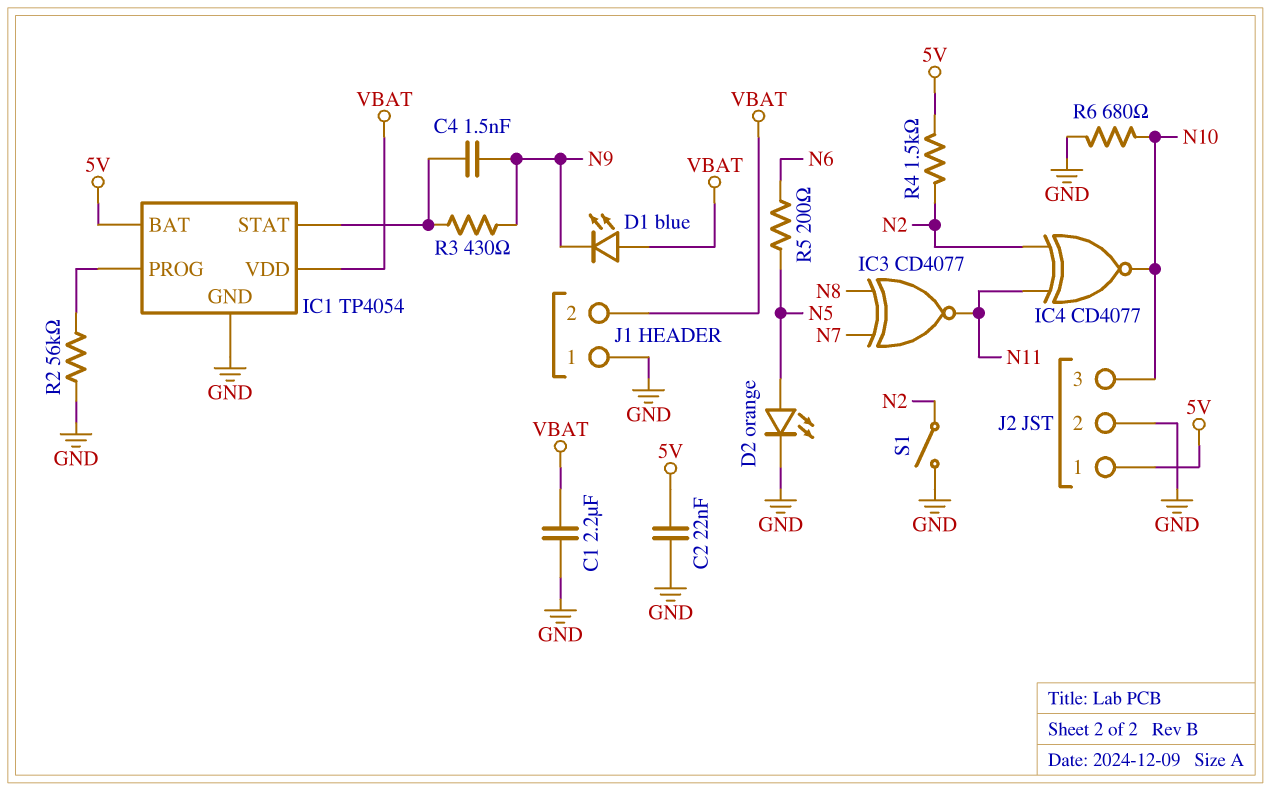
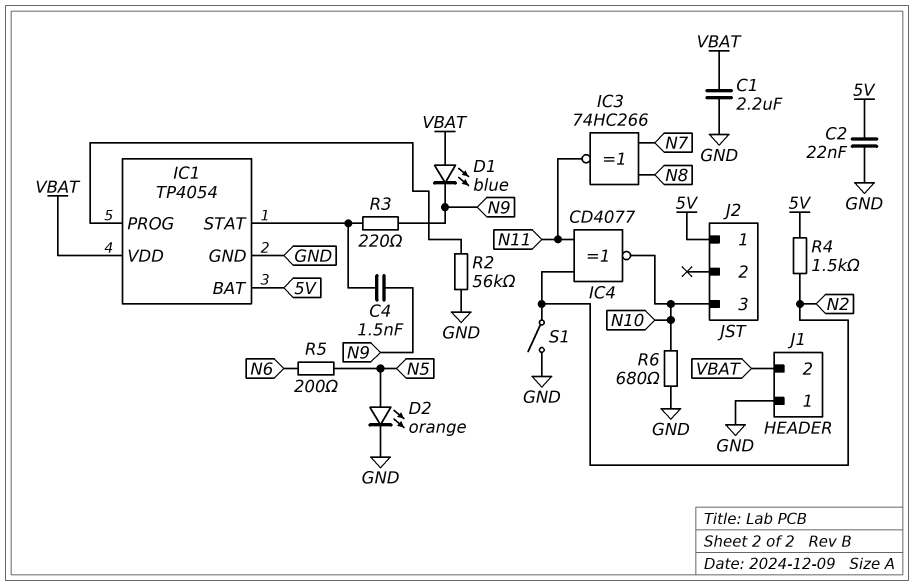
IC3: XNOR CD4077 (in N7, in N8, out N11) -> XNOR 74HC266 (in N7, in N8, out N11)
J2 pin 2: GND -> none
R3: 430 (IC1/STAT, N9) -> 220 (IC1/STAT, N9)

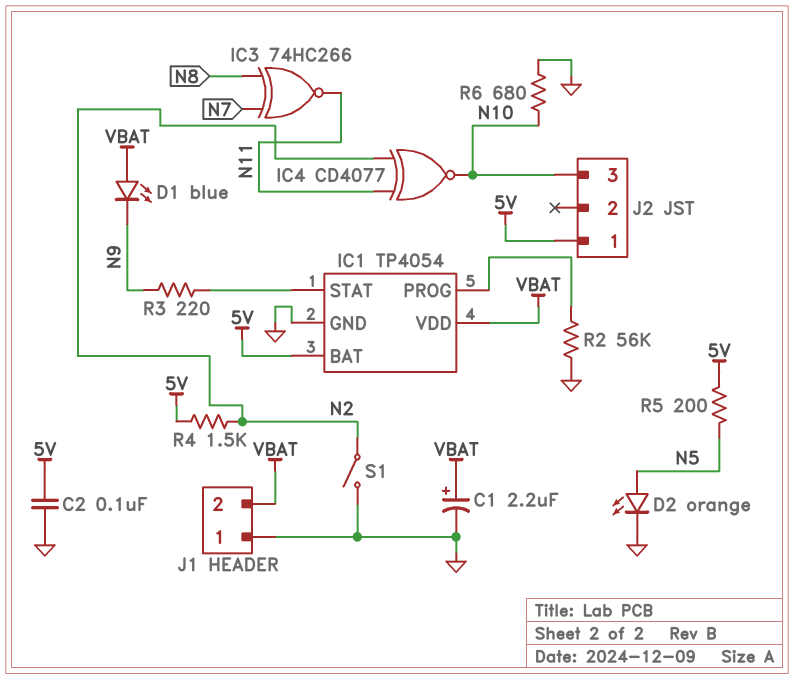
C1: 2.2uF (GND, VBAT) -> 2.2uF (plus VBAT, minus GND)
C2: 22nF (5V, GND) -> 100nF (5V, GND)
C4: 1.5nF (IC1/STAT, N9) -> none
R5: 200 (N5, N6) -> 200 (5V, N5)

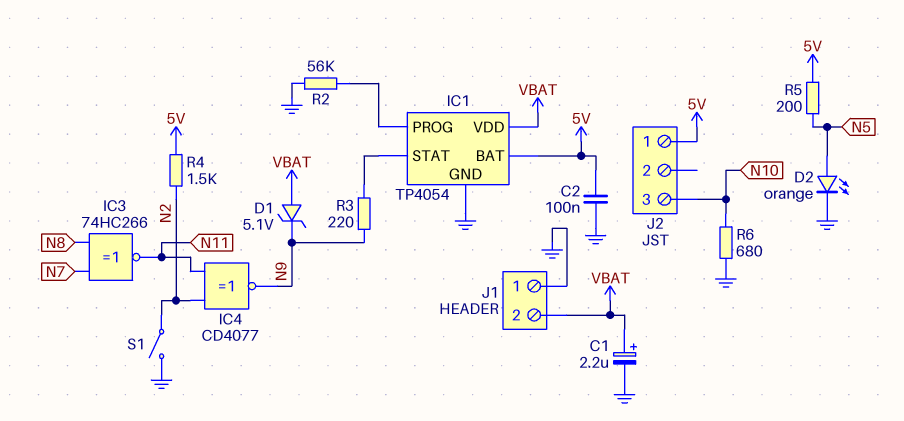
D1: LED blue (A VBAT, K N9) -> zener 5.1V (A VBAT, K N9)
IC4: XNOR CD4077 (in N2, in N11, out N10) -> XNOR CD4077 (in N2, in N11, out N9)

